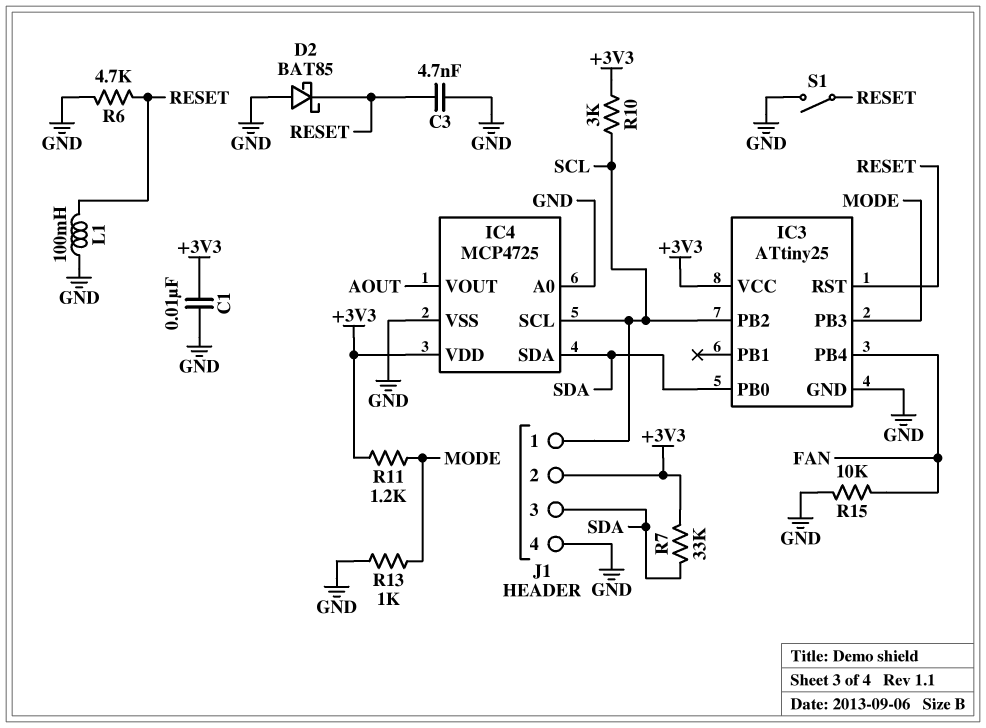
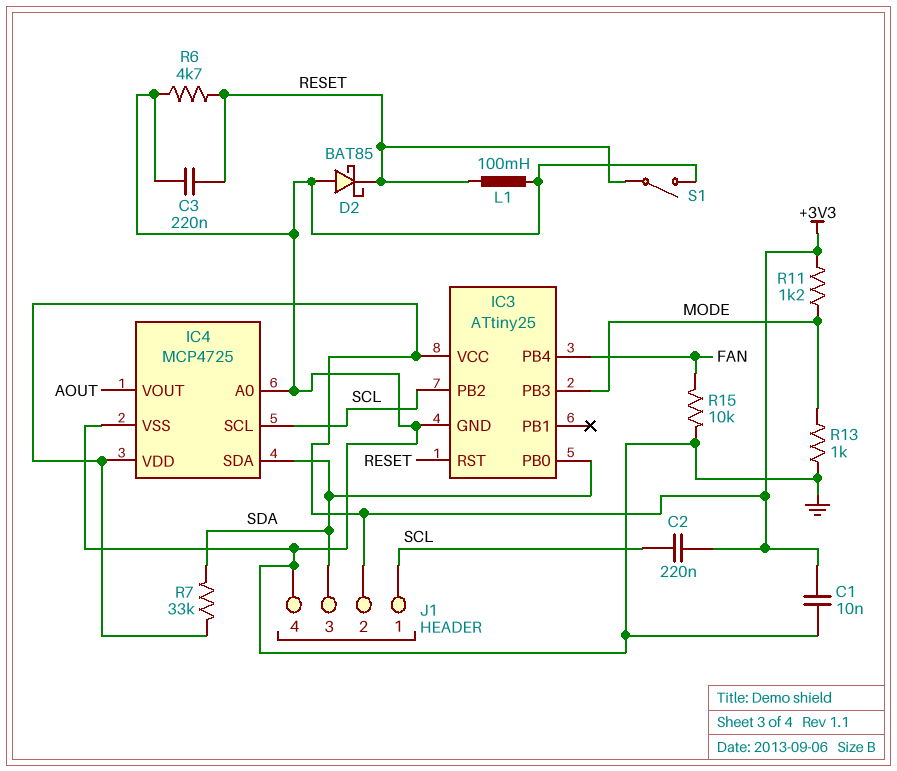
C2: none -> 220nF (+3V3, SCL)
C3: 4.7nF (GND, RESET) -> 220nF (GND, RESET)
R10: 3k (+3V3, SCL) -> none

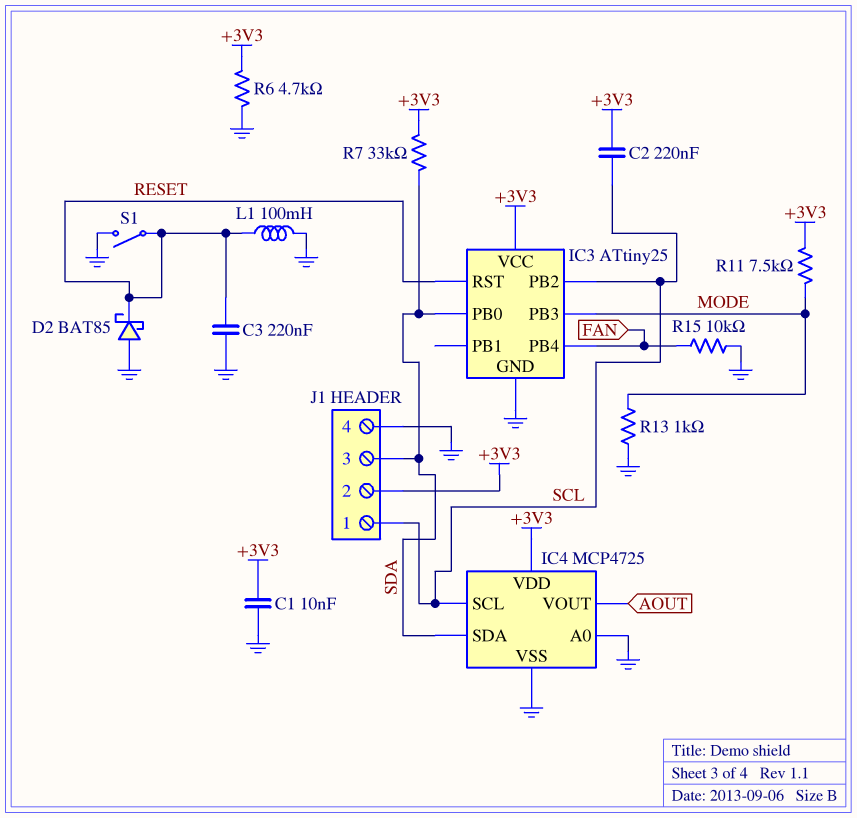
R6: 4.7k (GND, RESET) -> 4.7k (+3V3, GND)
R11: 1.2k (+3V3, MODE) -> 7.5k (+3V3, MODE)

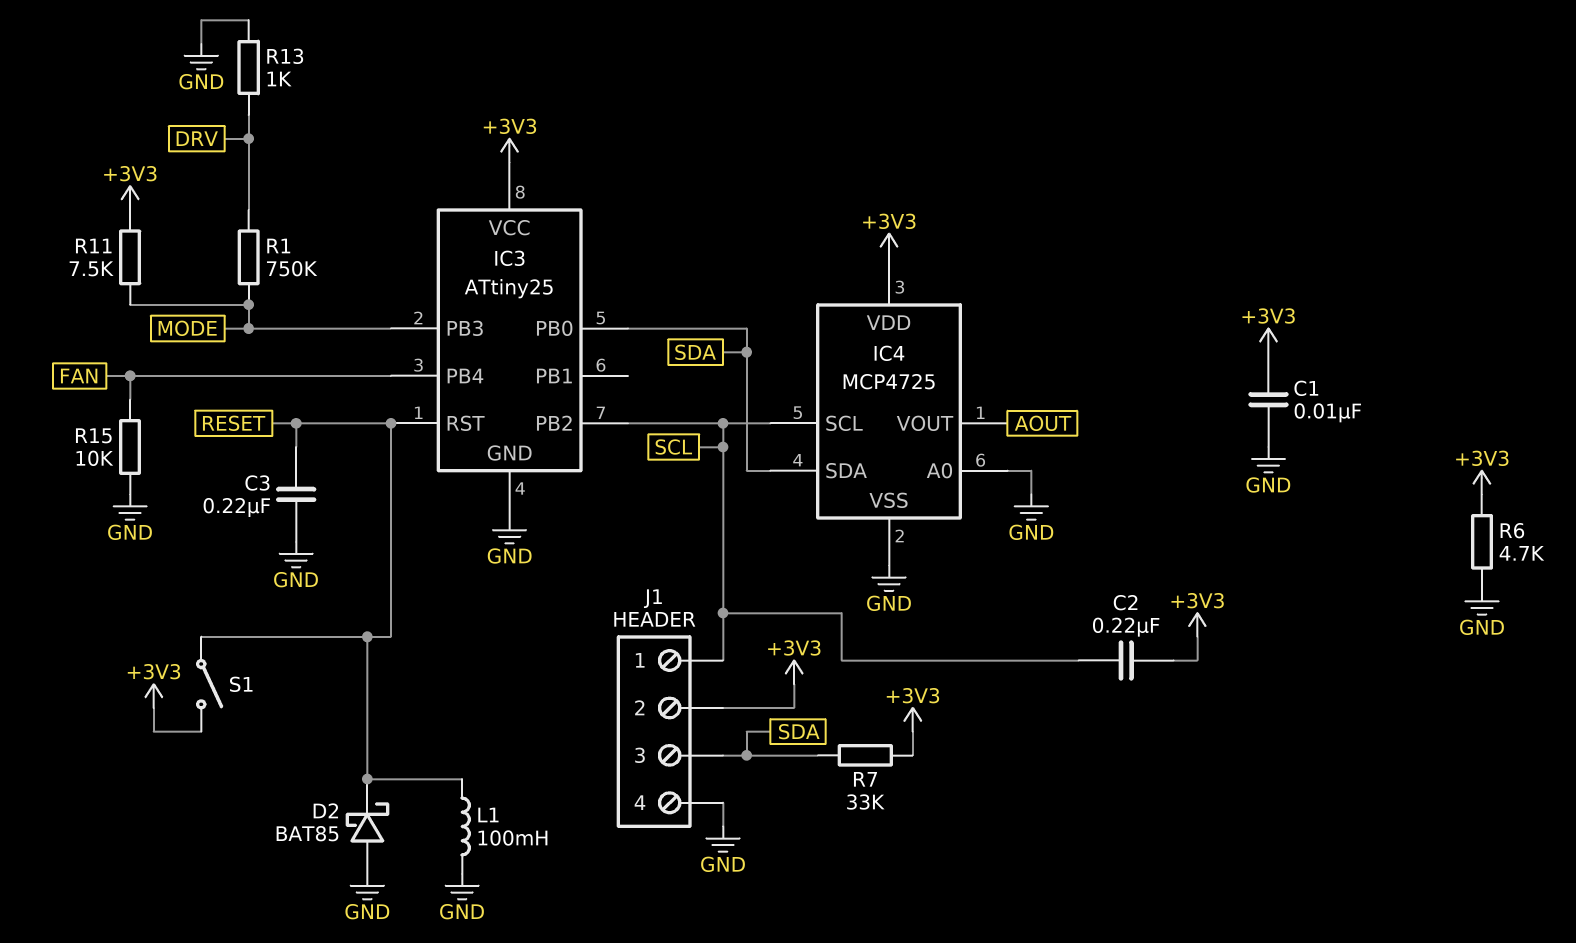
R1: none -> 750k (DRV, MODE)
R13: 1k (GND, MODE) -> 1k (DRV, GND)
S1: switch (GND, RESET) -> switch (+3V3, RESET)

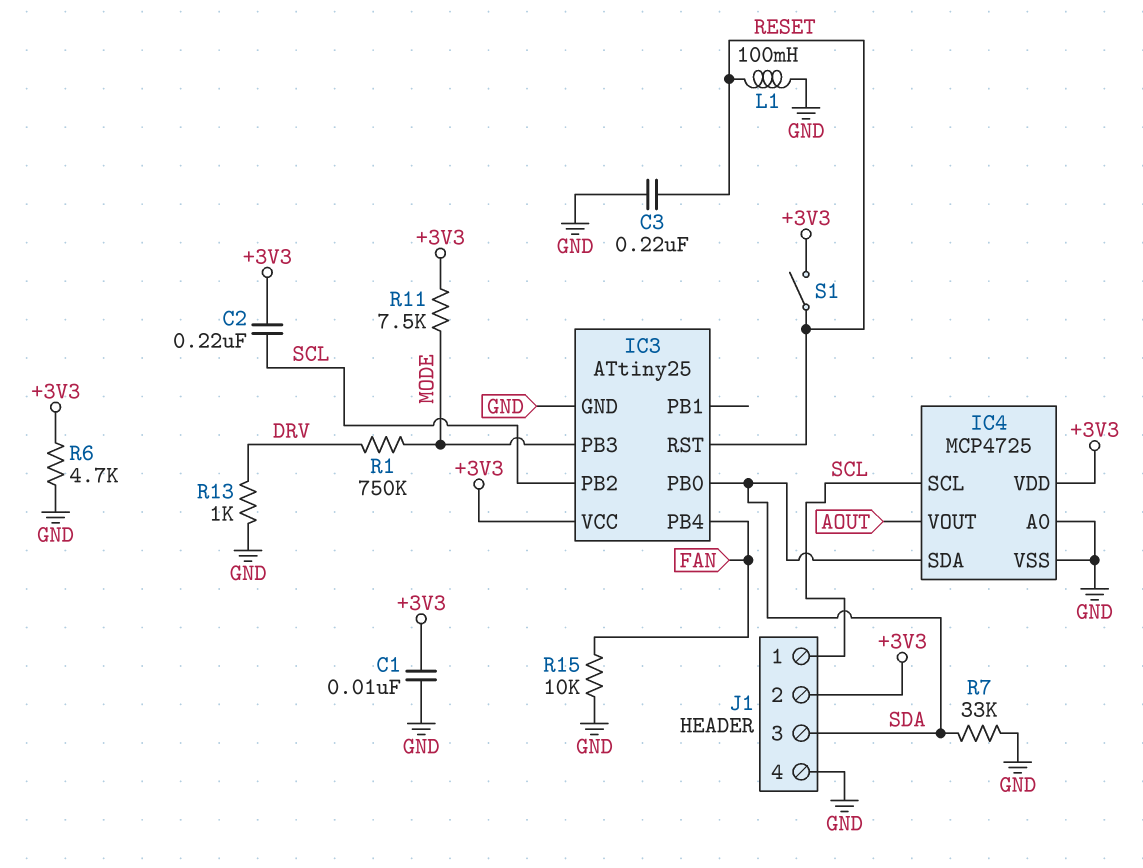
D2: schottky BAT85 (A GND, K RESET) -> none
R7: 33k (+3V3, SDA) -> 33k (GND, SDA)

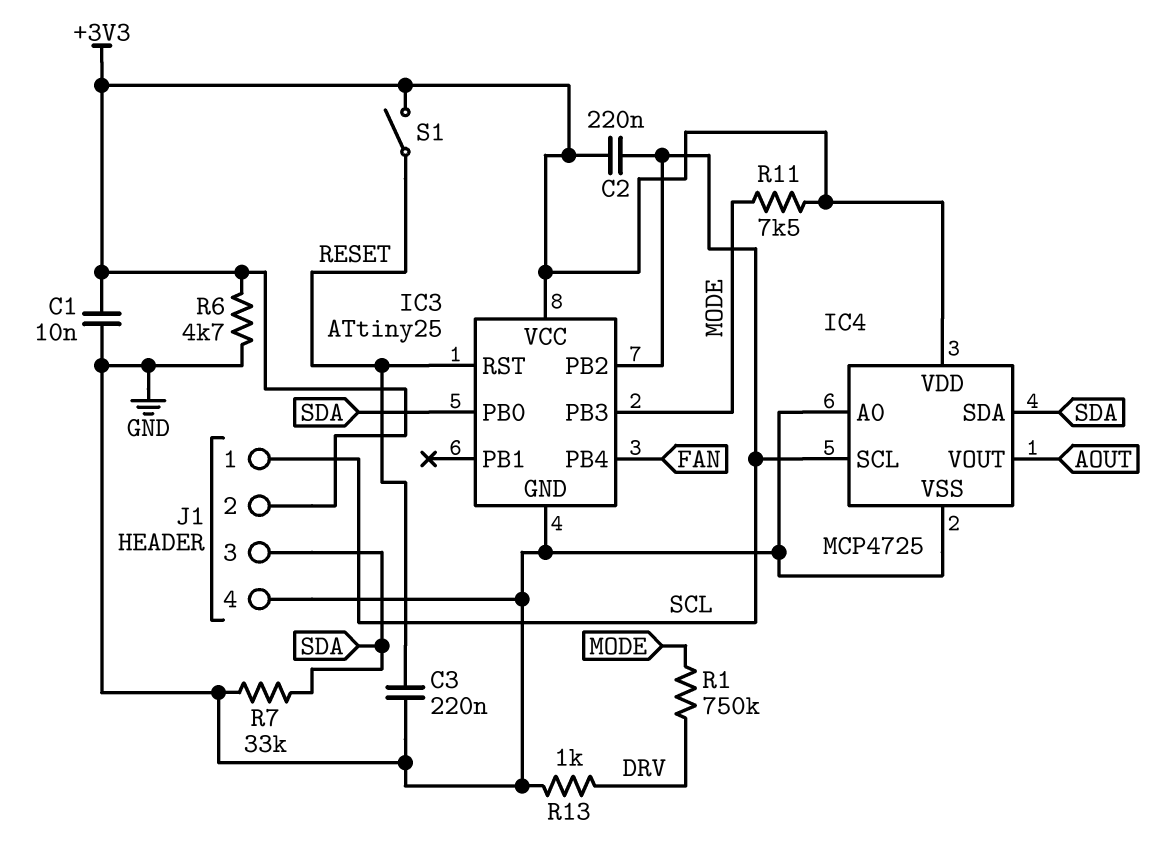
L1: 100mH (GND, RESET) -> none
R15: 10k (FAN, GND) -> none

